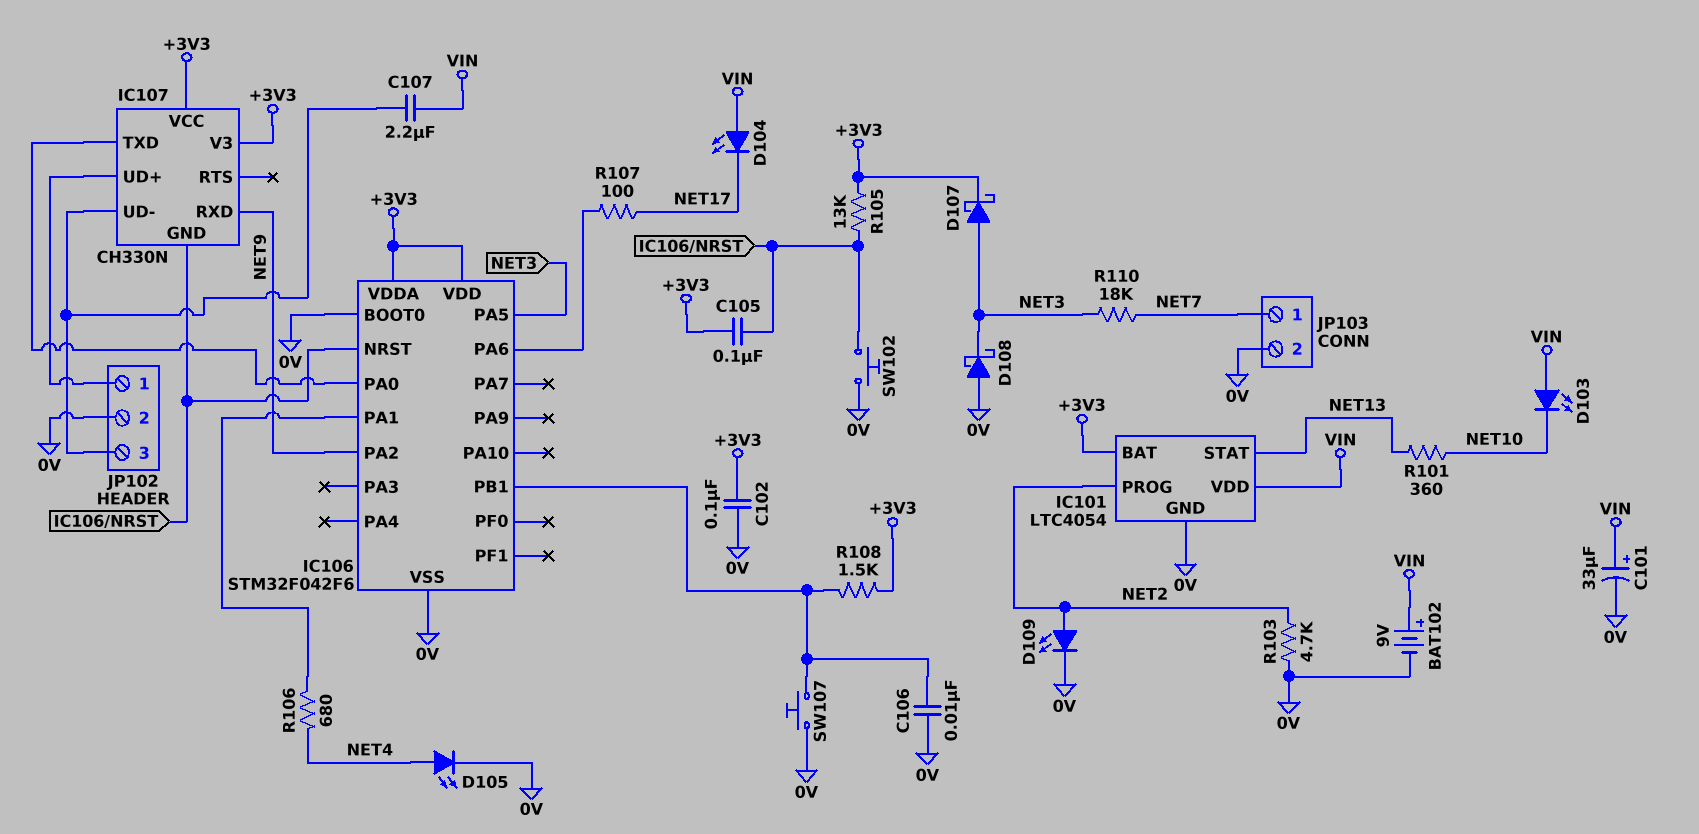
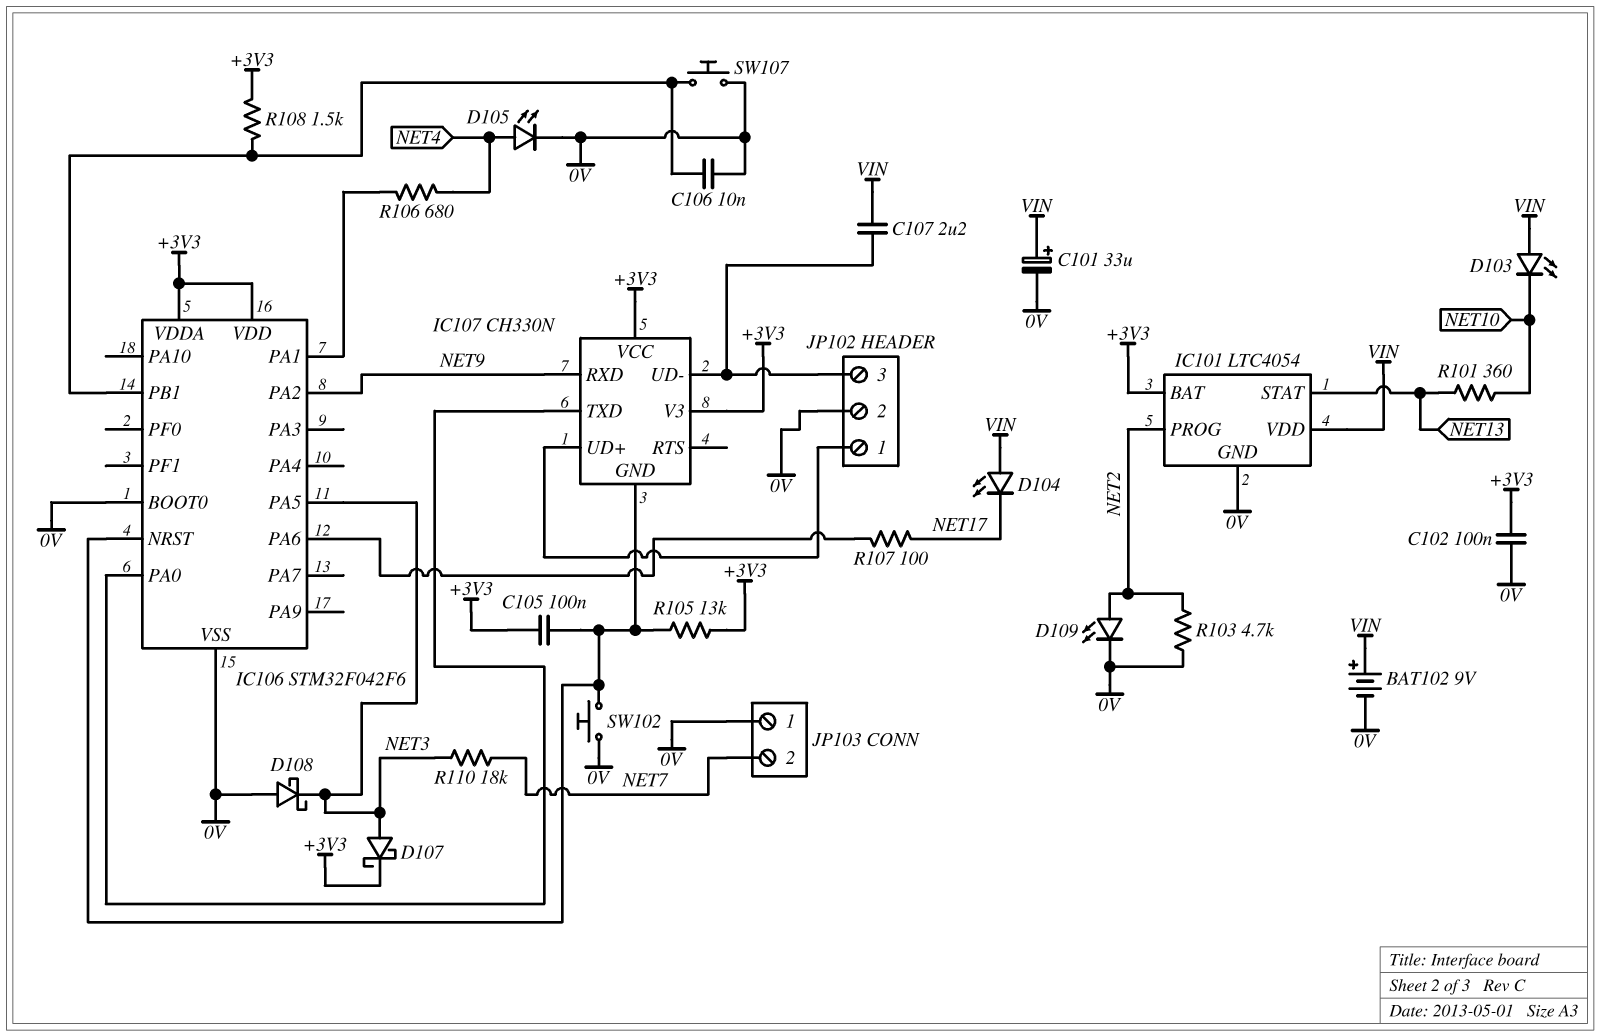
JP103 pin 1: NET7 -> 0V
JP103 pin 2: 0V -> NET7

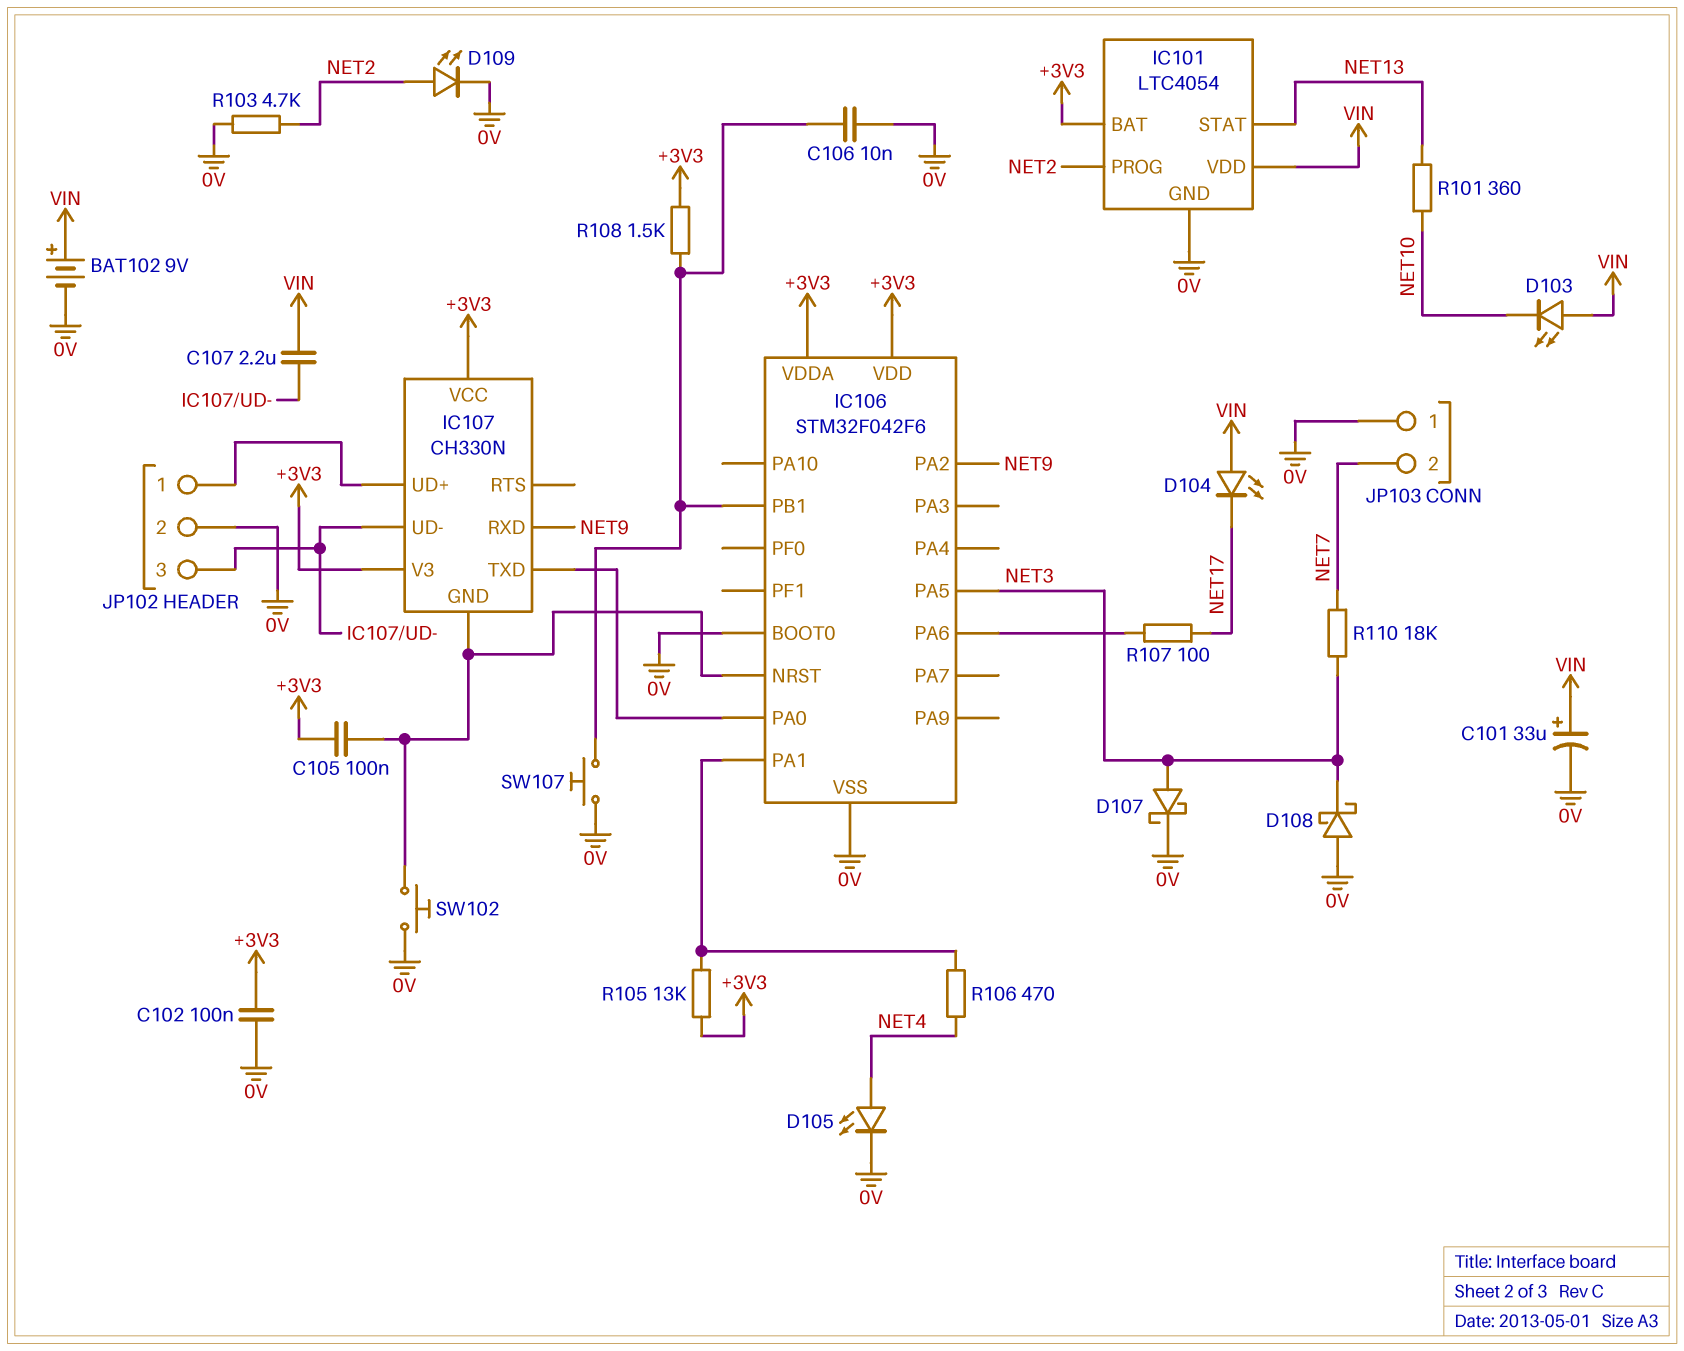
D107: schottky (A NET3, K +3V3) -> schottky (A NET3, K 0V)
R105: 13k (+3V3, IC106/NRST) -> 13k (+3V3, IC106/PA1)
R106: 680 (IC106/PA1, NET4) -> 470 (IC106/PA1, NET4)

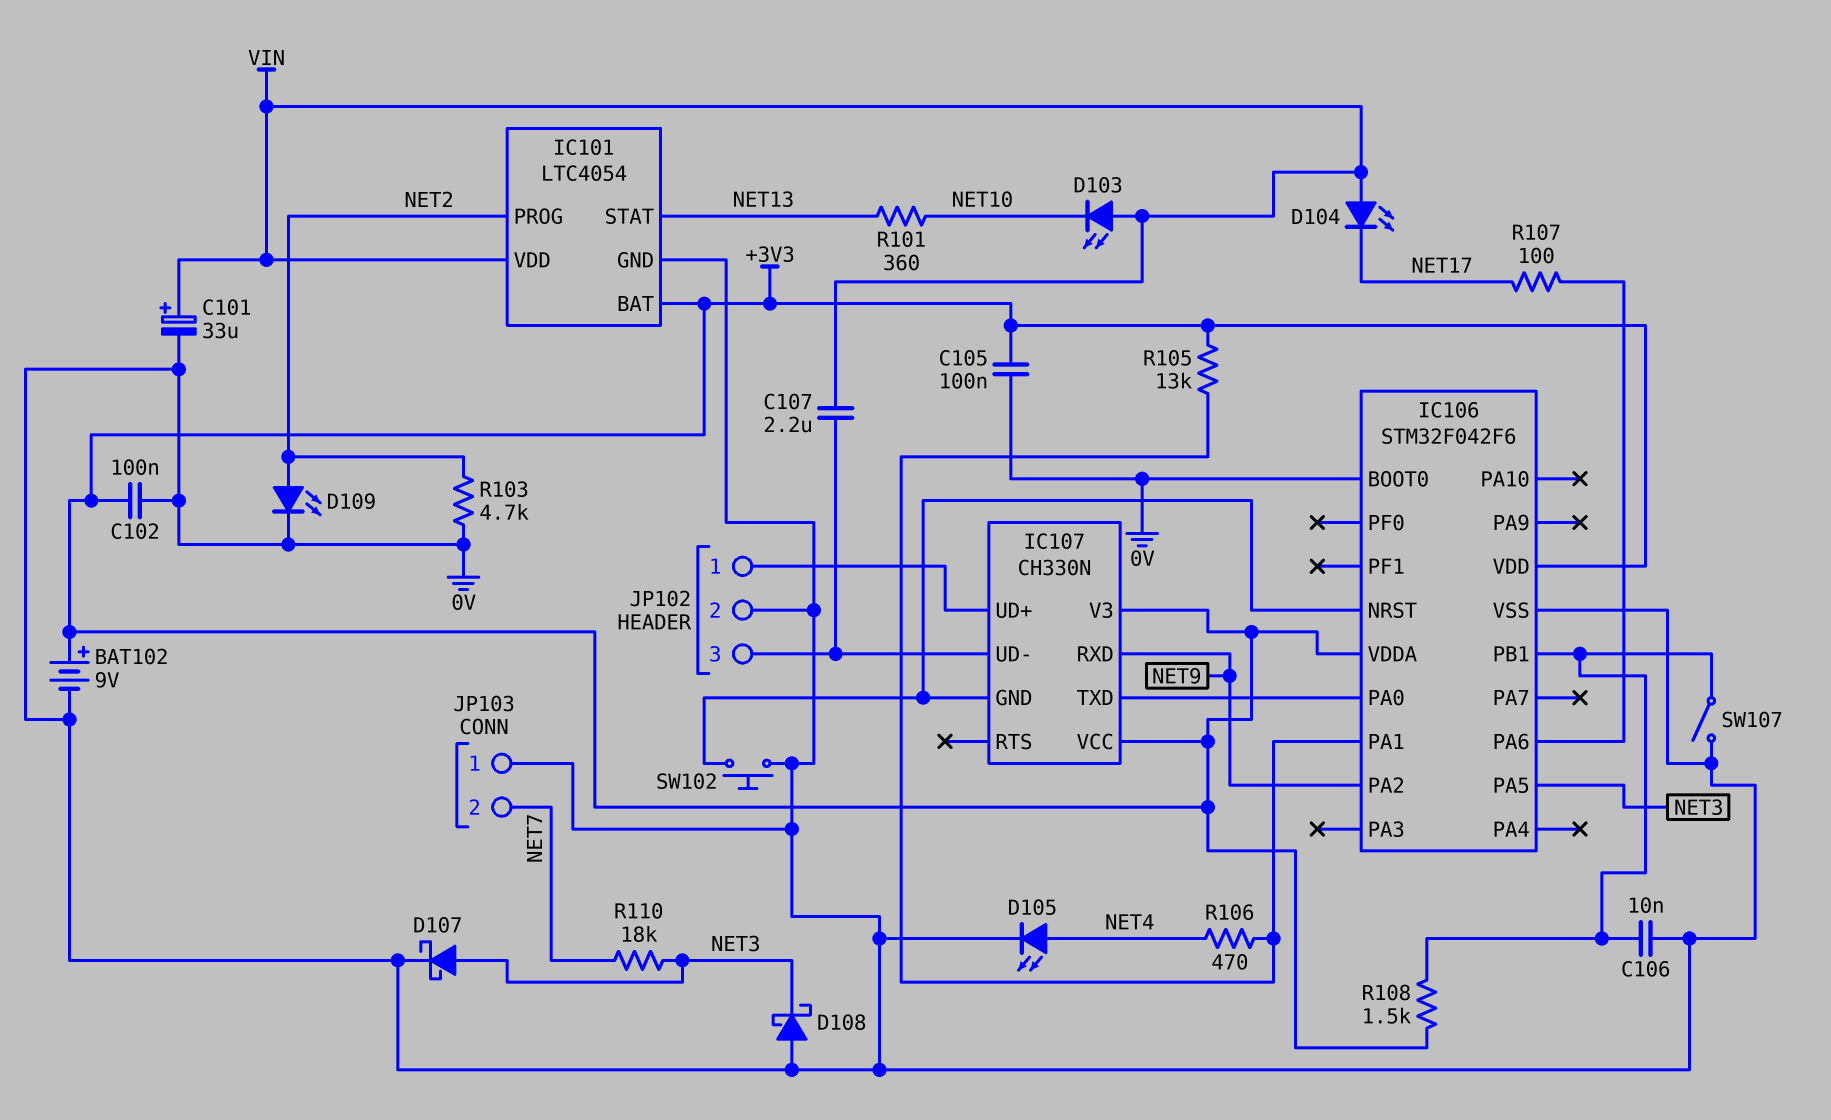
BAT102: 9V (plus VIN, minus 0V) -> 9V (plus +3V3, minus 0V)
C105: 100nF (+3V3, IC106/NRST) -> 100nF (+3V3, 0V)
SW107: button (0V, IC106/PB1) -> switch (0V, IC106/PB1)

